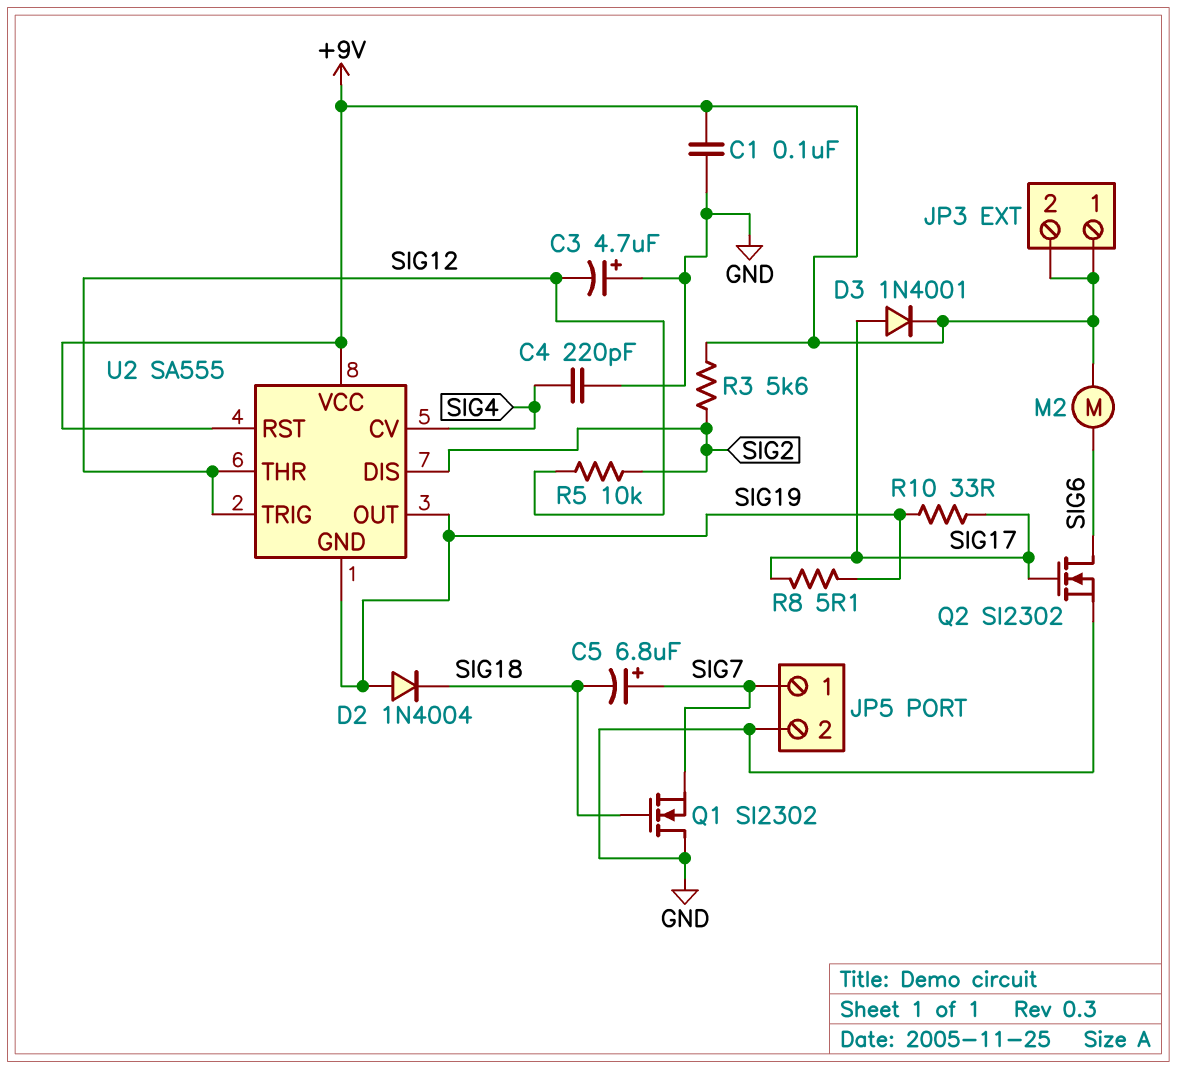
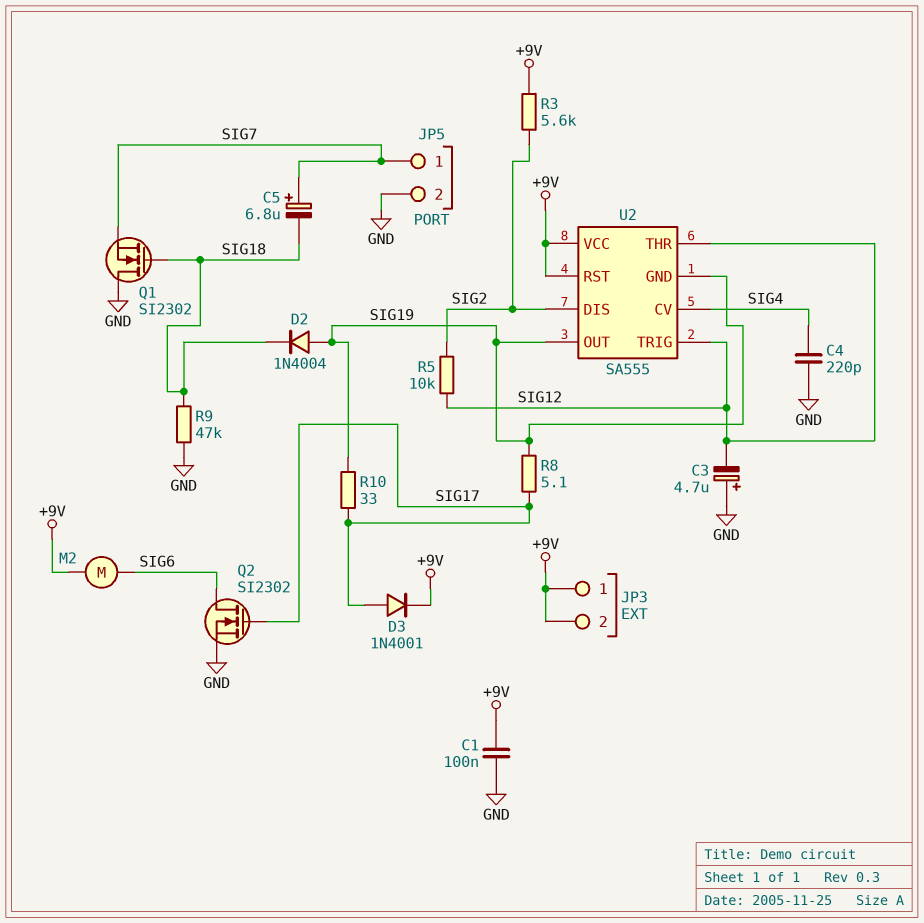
R9: none -> 47k (GND, SIG18)

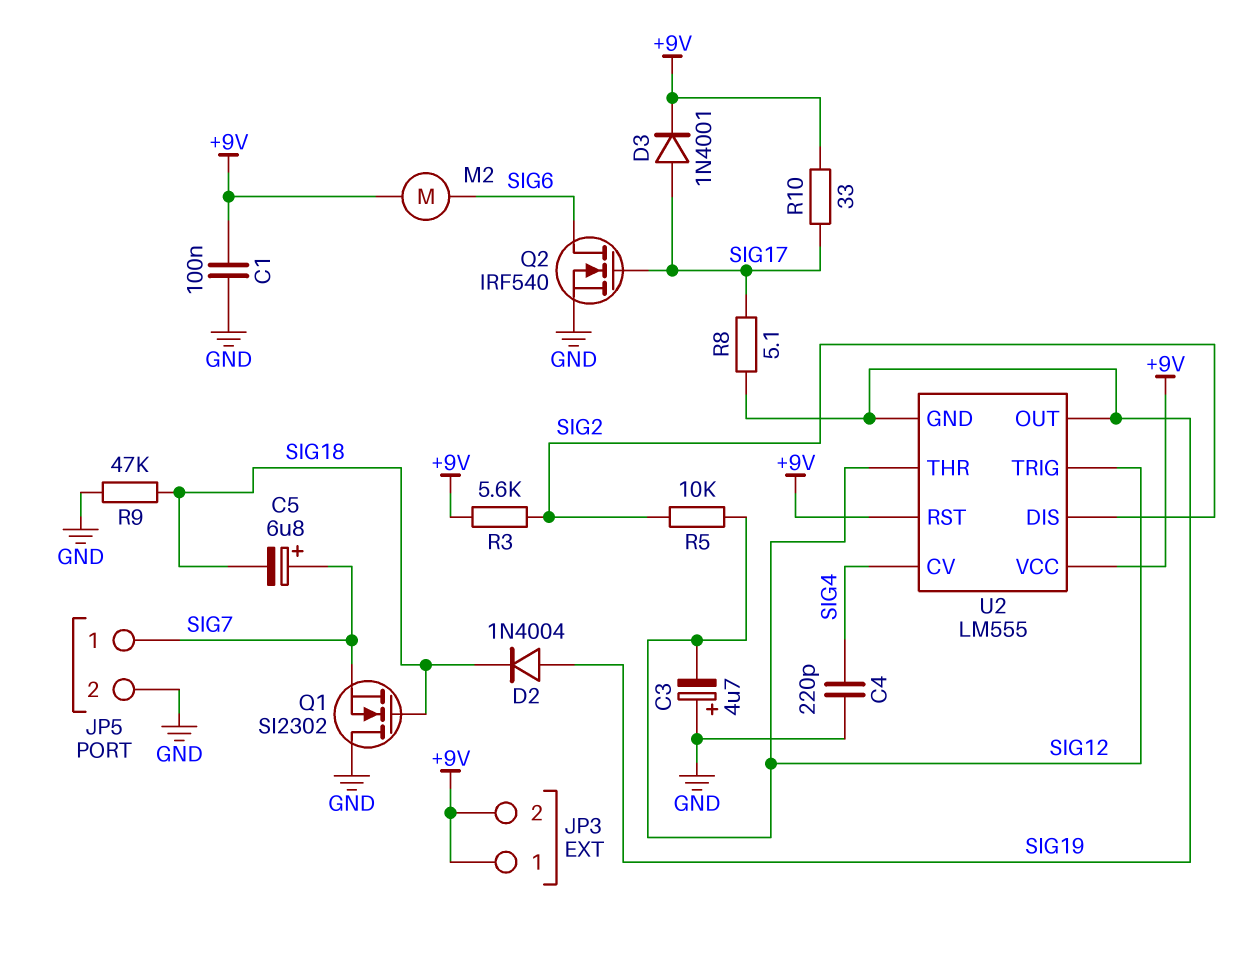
Q2: NMOS SI2302 (G SIG17, D SIG6, S GND) -> NMOS IRF540 (G SIG17, D SIG6, S GND)
R10: 33 (SIG17, SIG19) -> 33 (+9V, SIG17)
U2: SA555 -> LM555

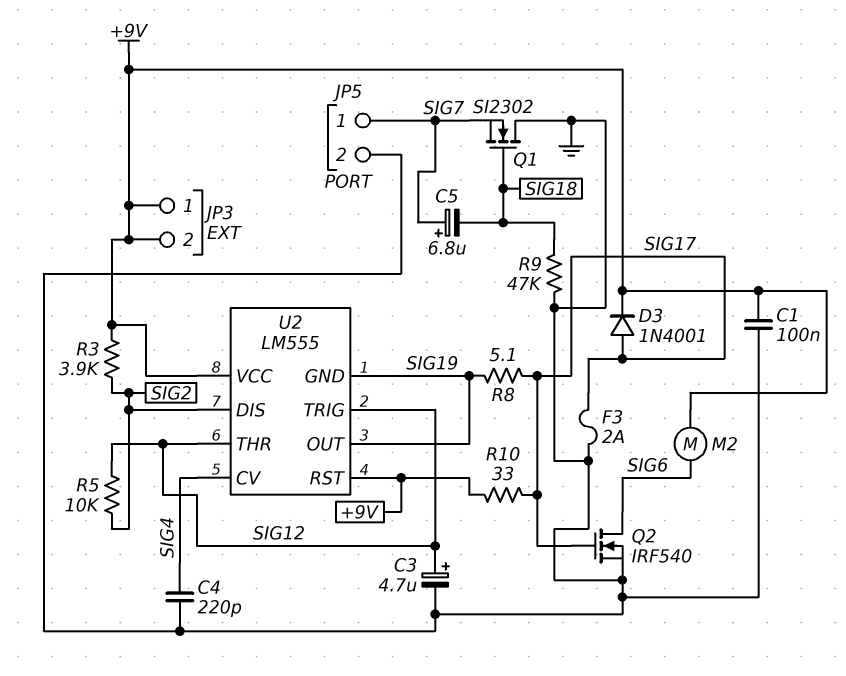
C3: 4.7uF (plus GND, minus SIG12) -> 4.7uF (plus SIG12, minus GND)
D2: diode 1N4004 (A SIG19, K SIG18) -> none
F3: none -> 2A (GND, SIG17)
R3: 5.6k (+9V, SIG2) -> 3.9k (+9V, SIG2)

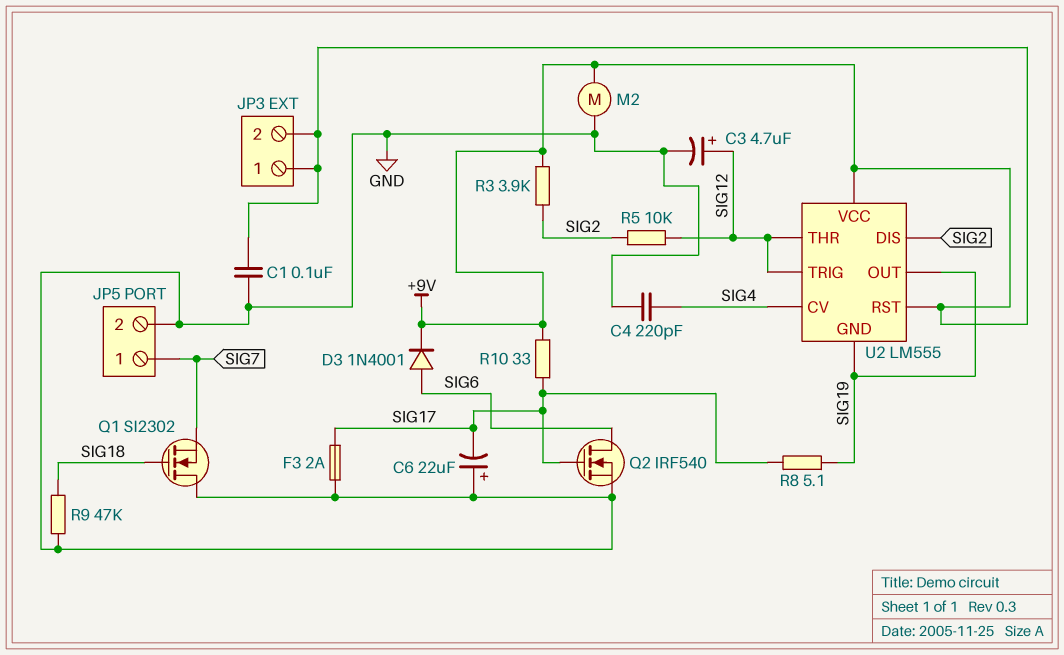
C5: 6.8uF (plus SIG7, minus SIG18) -> none
C6: none -> 22uF (plus GND, minus SIG17)
D3: diode 1N4001 (A SIG17, K +9V) -> diode 1N4001 (A SIG6, K +9V)
M2: motor (+9V, SIG6) -> motor (+9V, GND)

